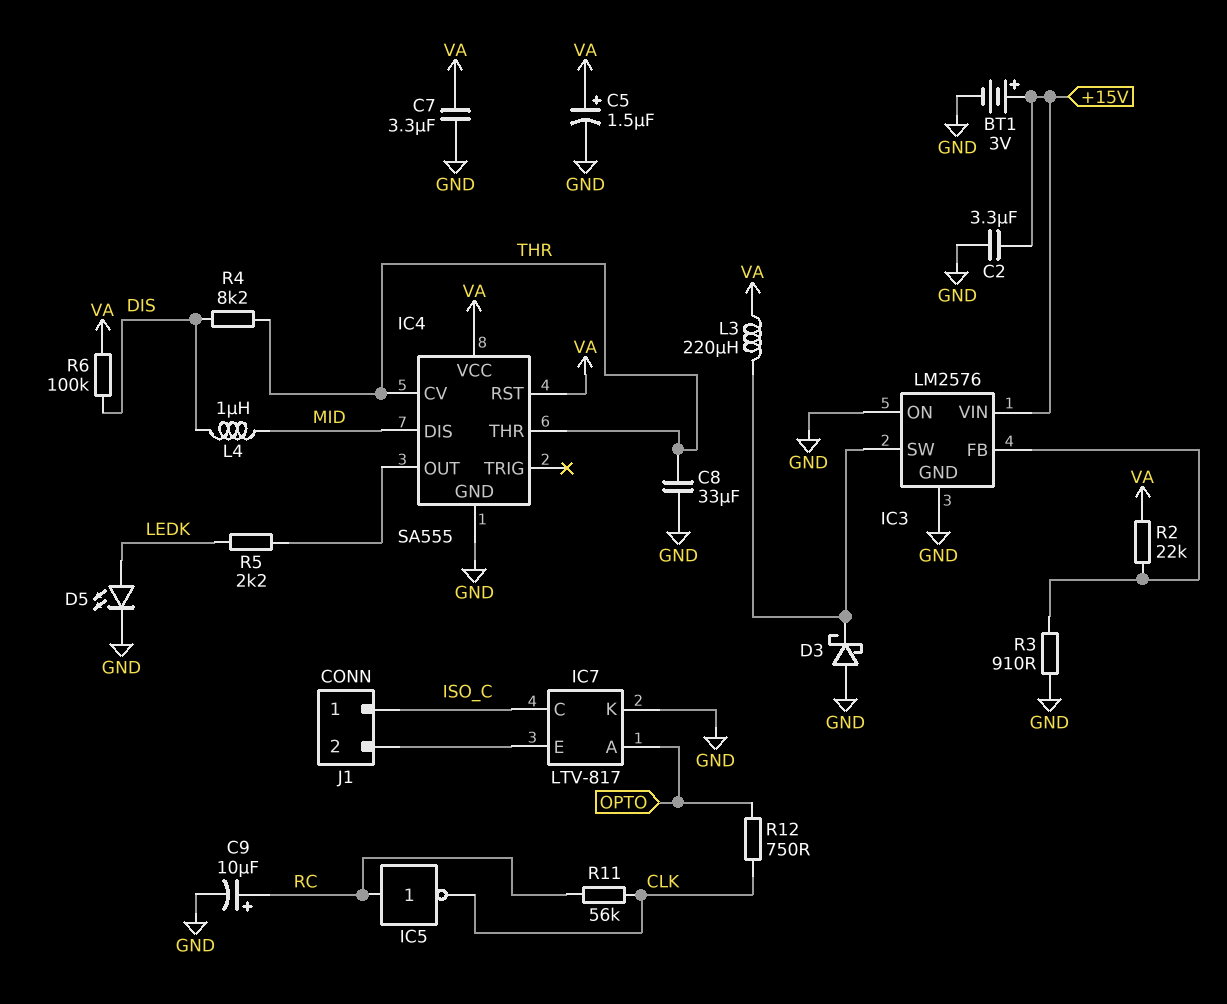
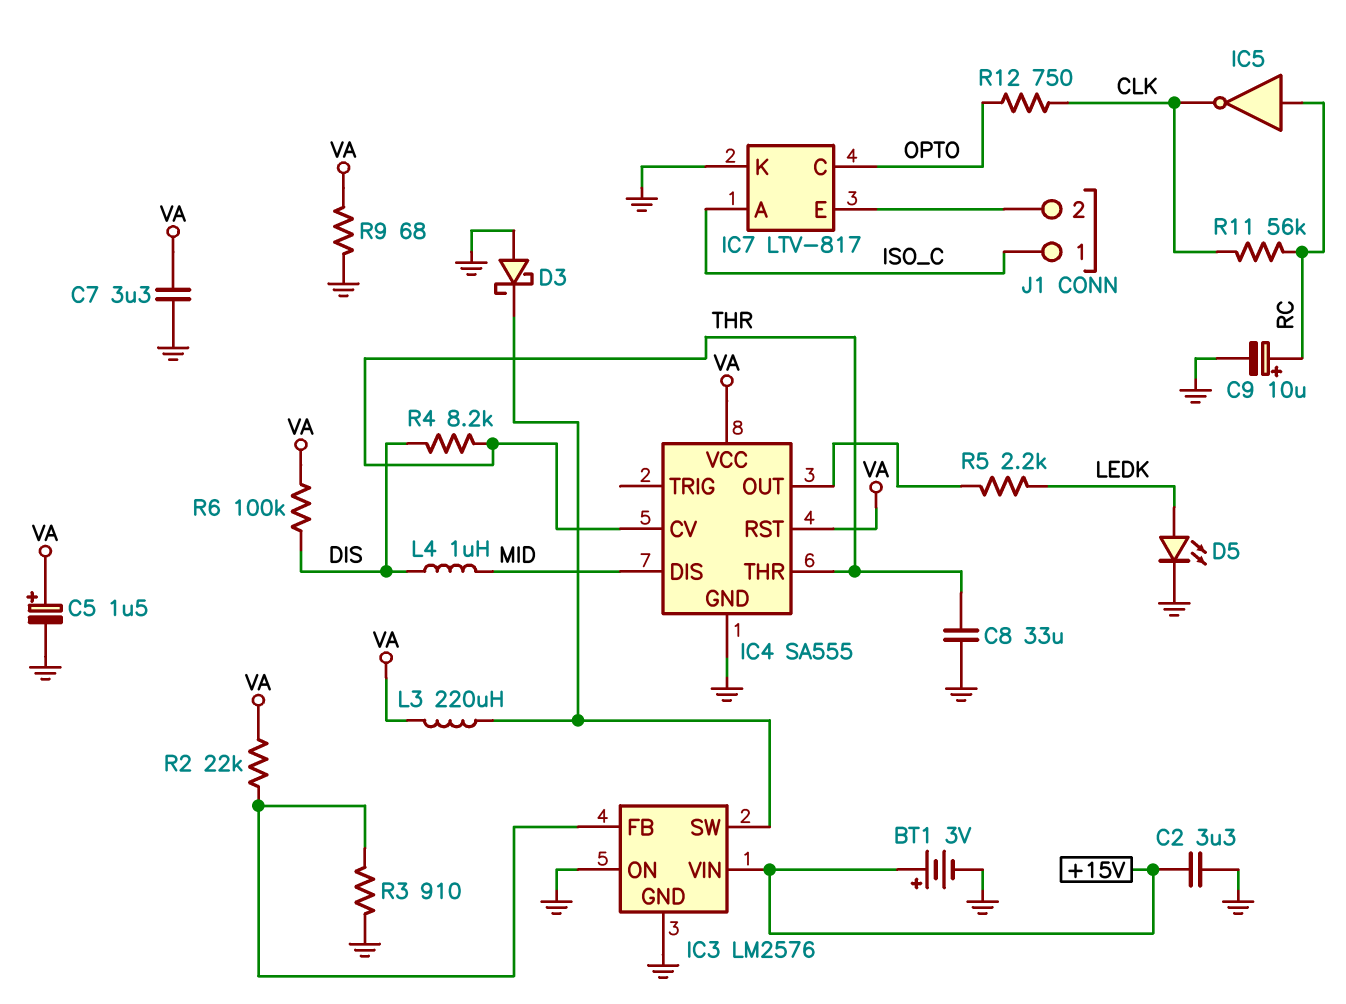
IC7 pin A: OPTO -> ISO_C
IC7 pin C: ISO_C -> OPTO
R9: none -> 68 (GND, VA)

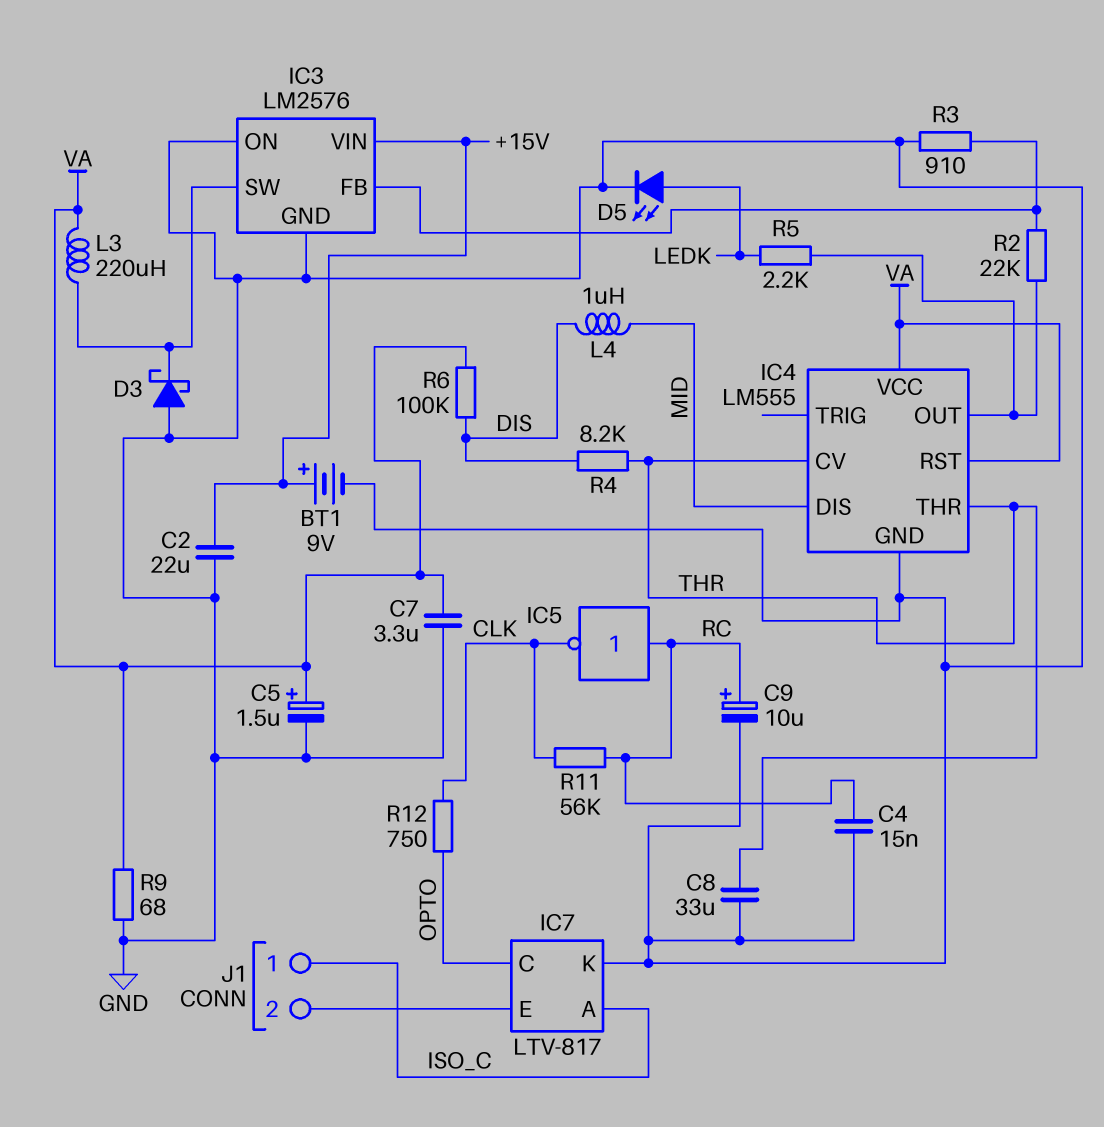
BT1: 3V (plus +15V, minus GND) -> 9V (plus +15V, minus GND)
C2: 3.3uF (+15V, GND) -> 22uF (+15V, GND)
C4: none -> 15nF (GND, RC)
IC4: SA555 -> LM555
R2: 22k (IC3/FB, VA) -> 22k (IC3/FB, IC4/OUT)

